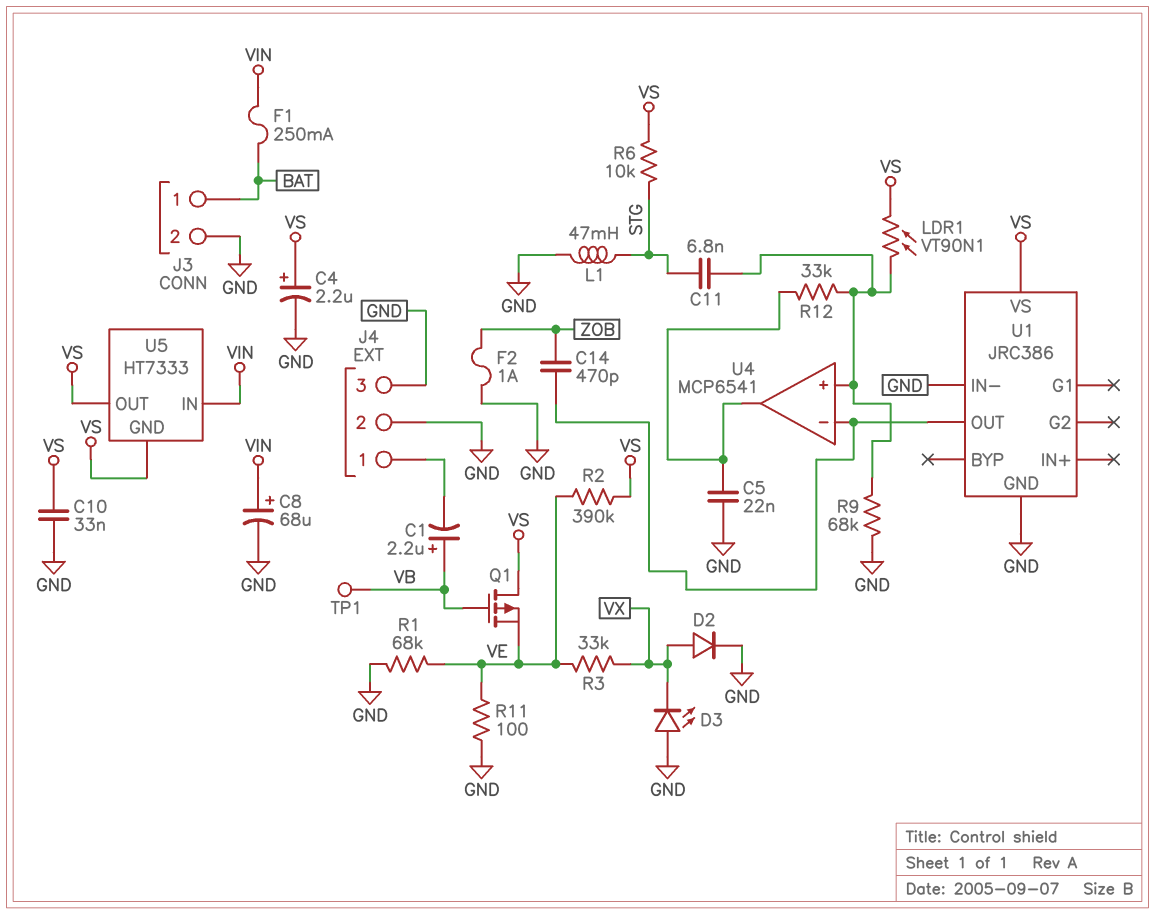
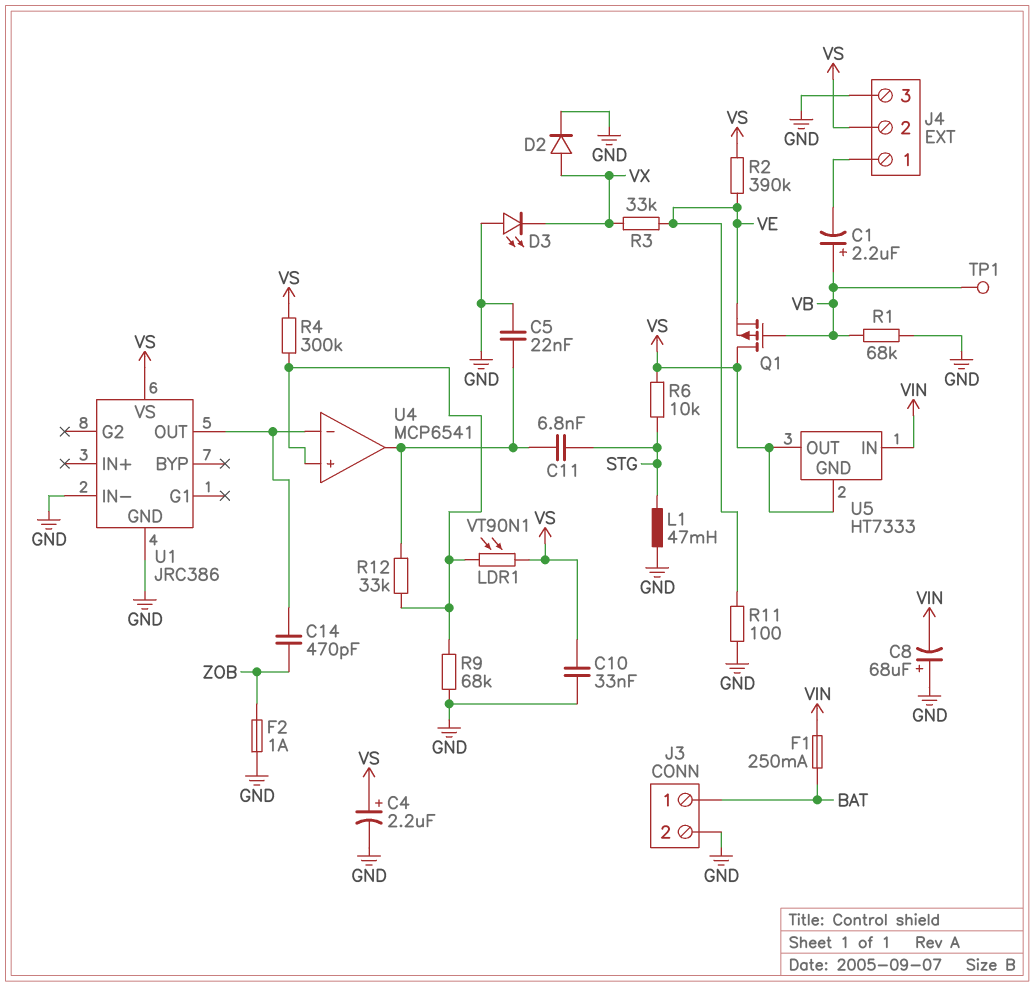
C8: 68uF (plus VIN, minus GND) -> 68uF (plus GND, minus VIN)
C11: 6.8nF (STG, U4/in+) -> 6.8nF (STG, U4/out)
J4 pin 2: GND -> VS
R1: 68k (GND, VE) -> 68k (GND, VB)
R4: none -> 300k (U4/in+, VS)

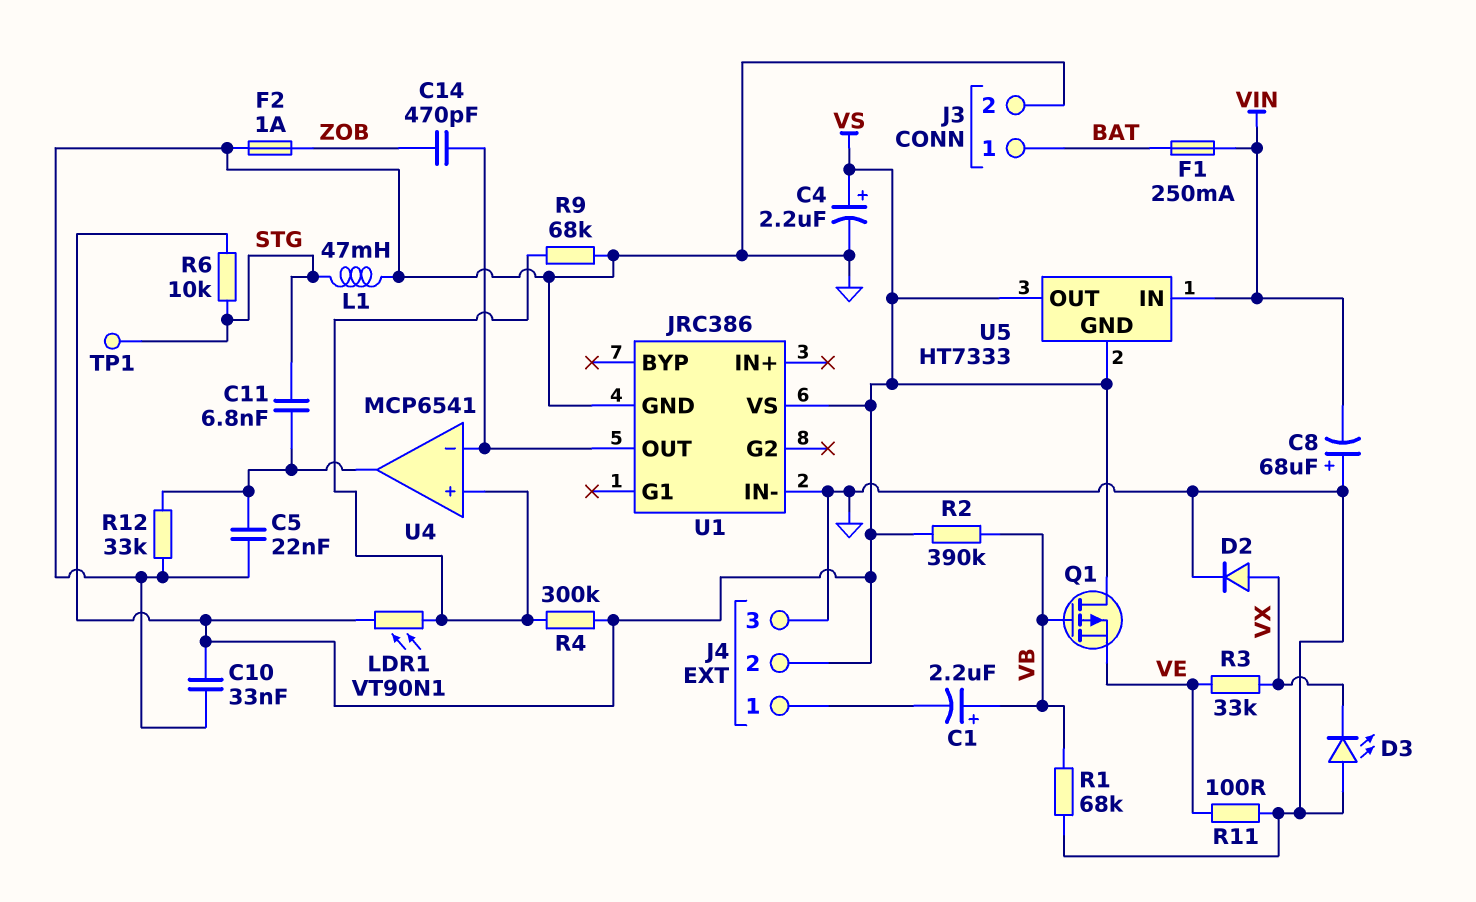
R2: 390k (VE, VS) -> 390k (VB, VS)
R12: 33k (U4/in+, U4/out) -> 33k (GND, U4/out)
TP1: test point (VB) -> test point (STG)

